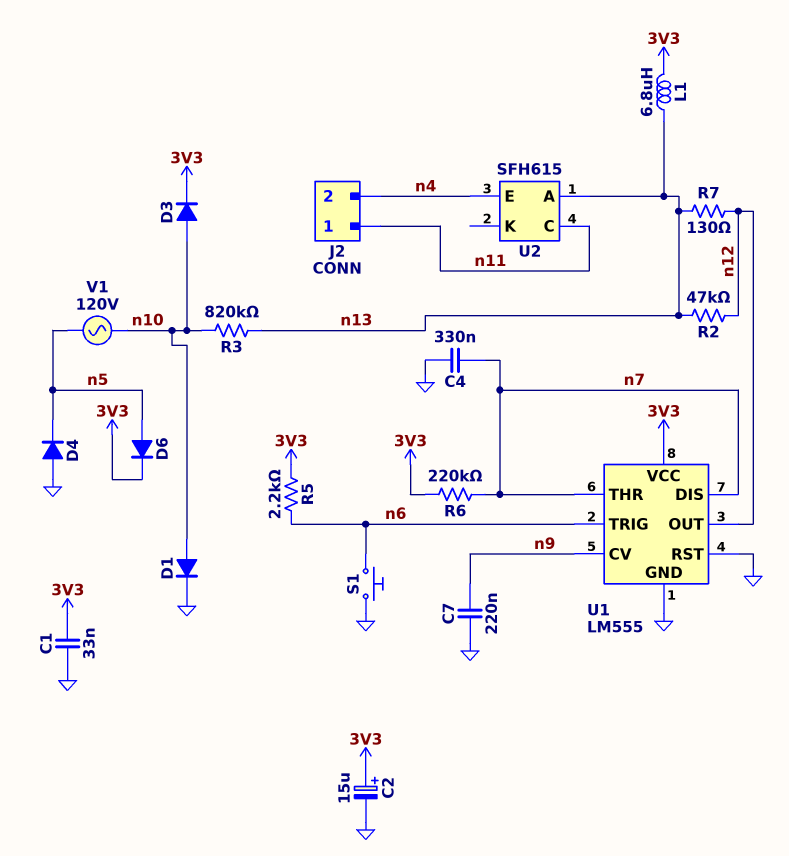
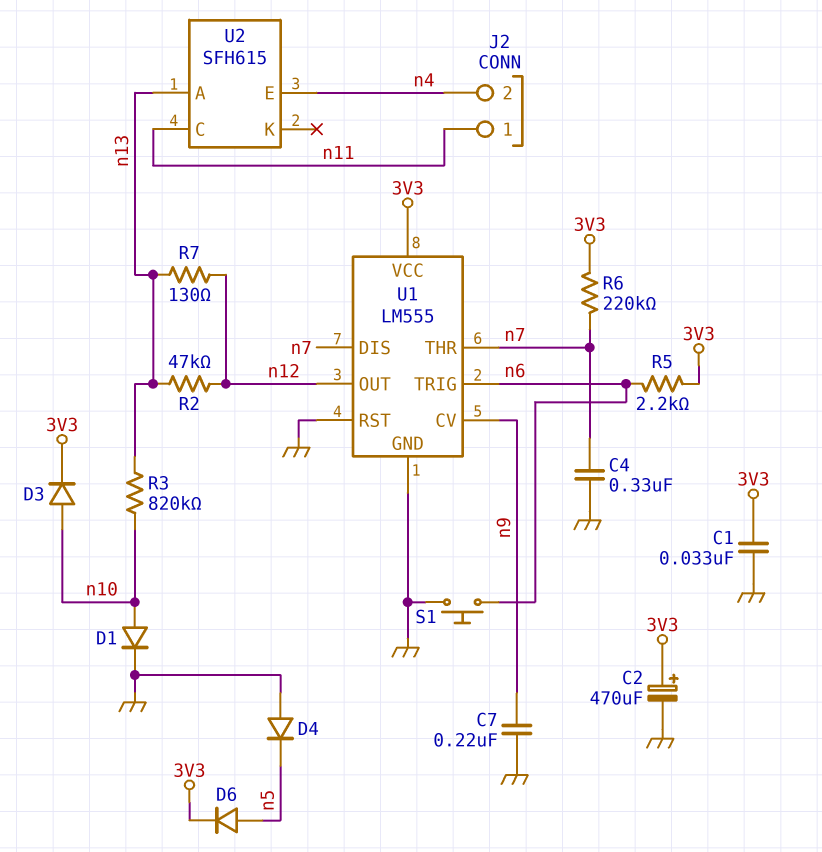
C2: 15uF (plus 3V3, minus GND) -> 470uF (plus 3V3, minus GND)
L1: 6.8uH (3V3, n13) -> none
V1: AC 120V (n5, n10) -> none

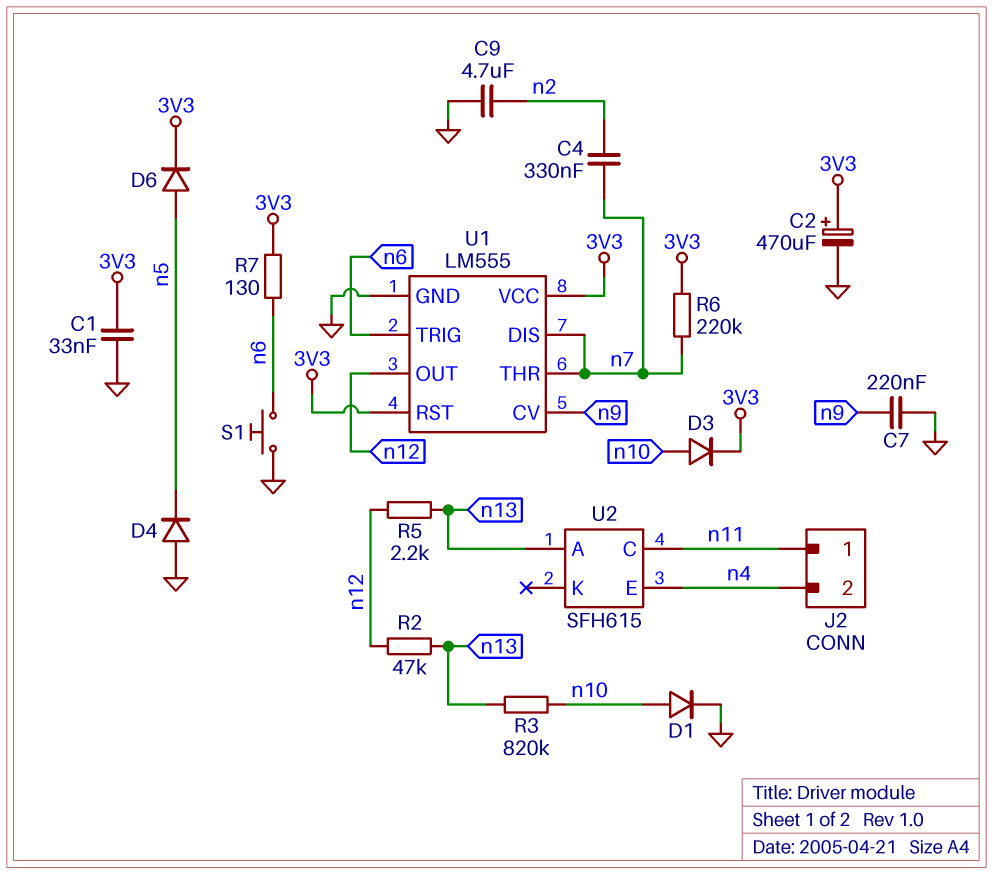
C4: 330nF (GND, n7) -> 330nF (n2, n7)
C9: none -> 4.7uF (GND, n2)
R5: 2.2k (3V3, n6) -> 2.2k (n12, n13)
R7: 130 (n12, n13) -> 130 (3V3, n6)
U1 pin RST: GND -> 3V3

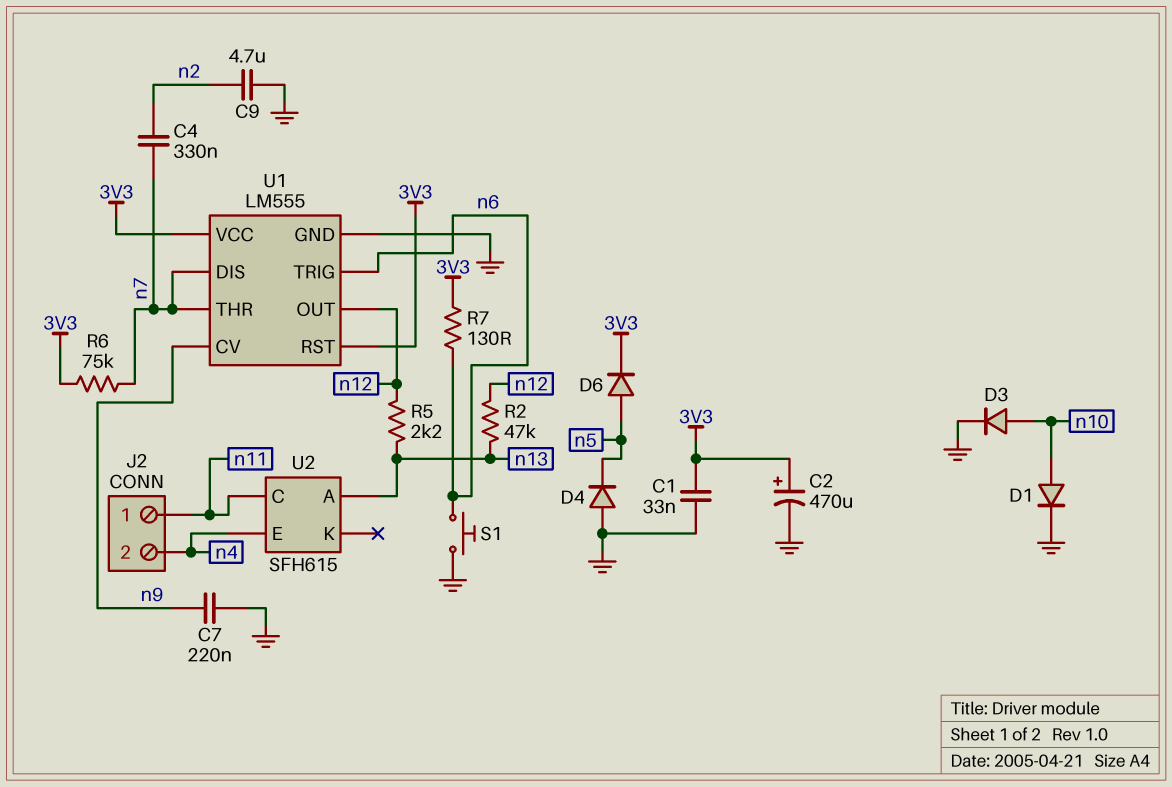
D3: diode (A n10, K 3V3) -> diode (A n10, K GND)
R3: 820k (n10, n13) -> none
R6: 220k (3V3, n7) -> 75k (3V3, n7)

